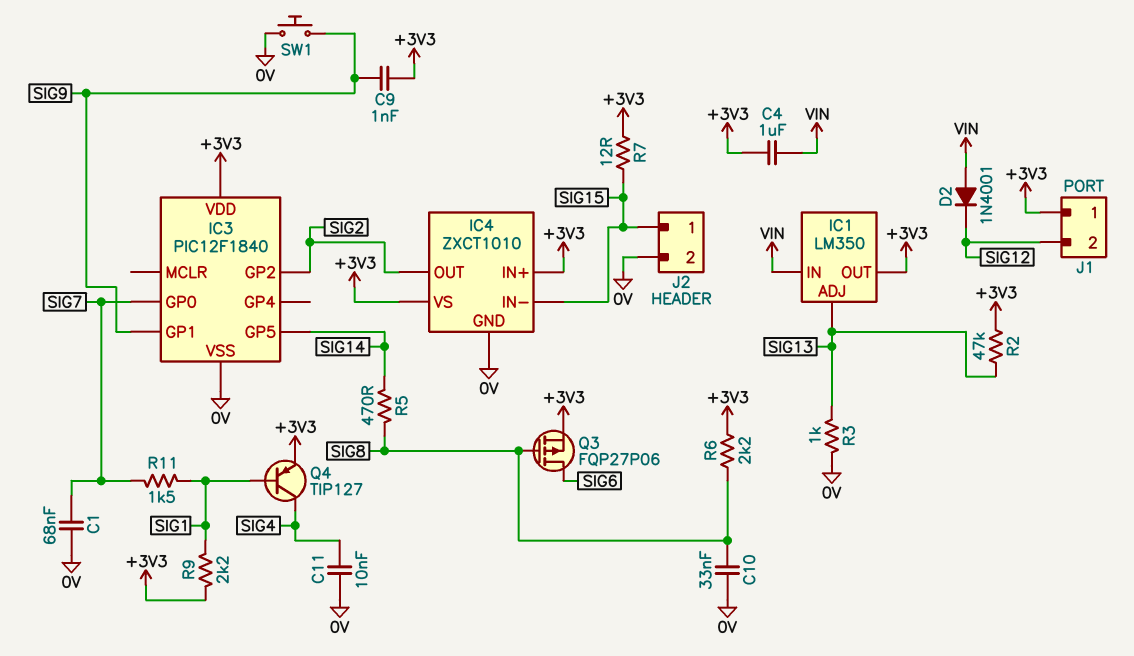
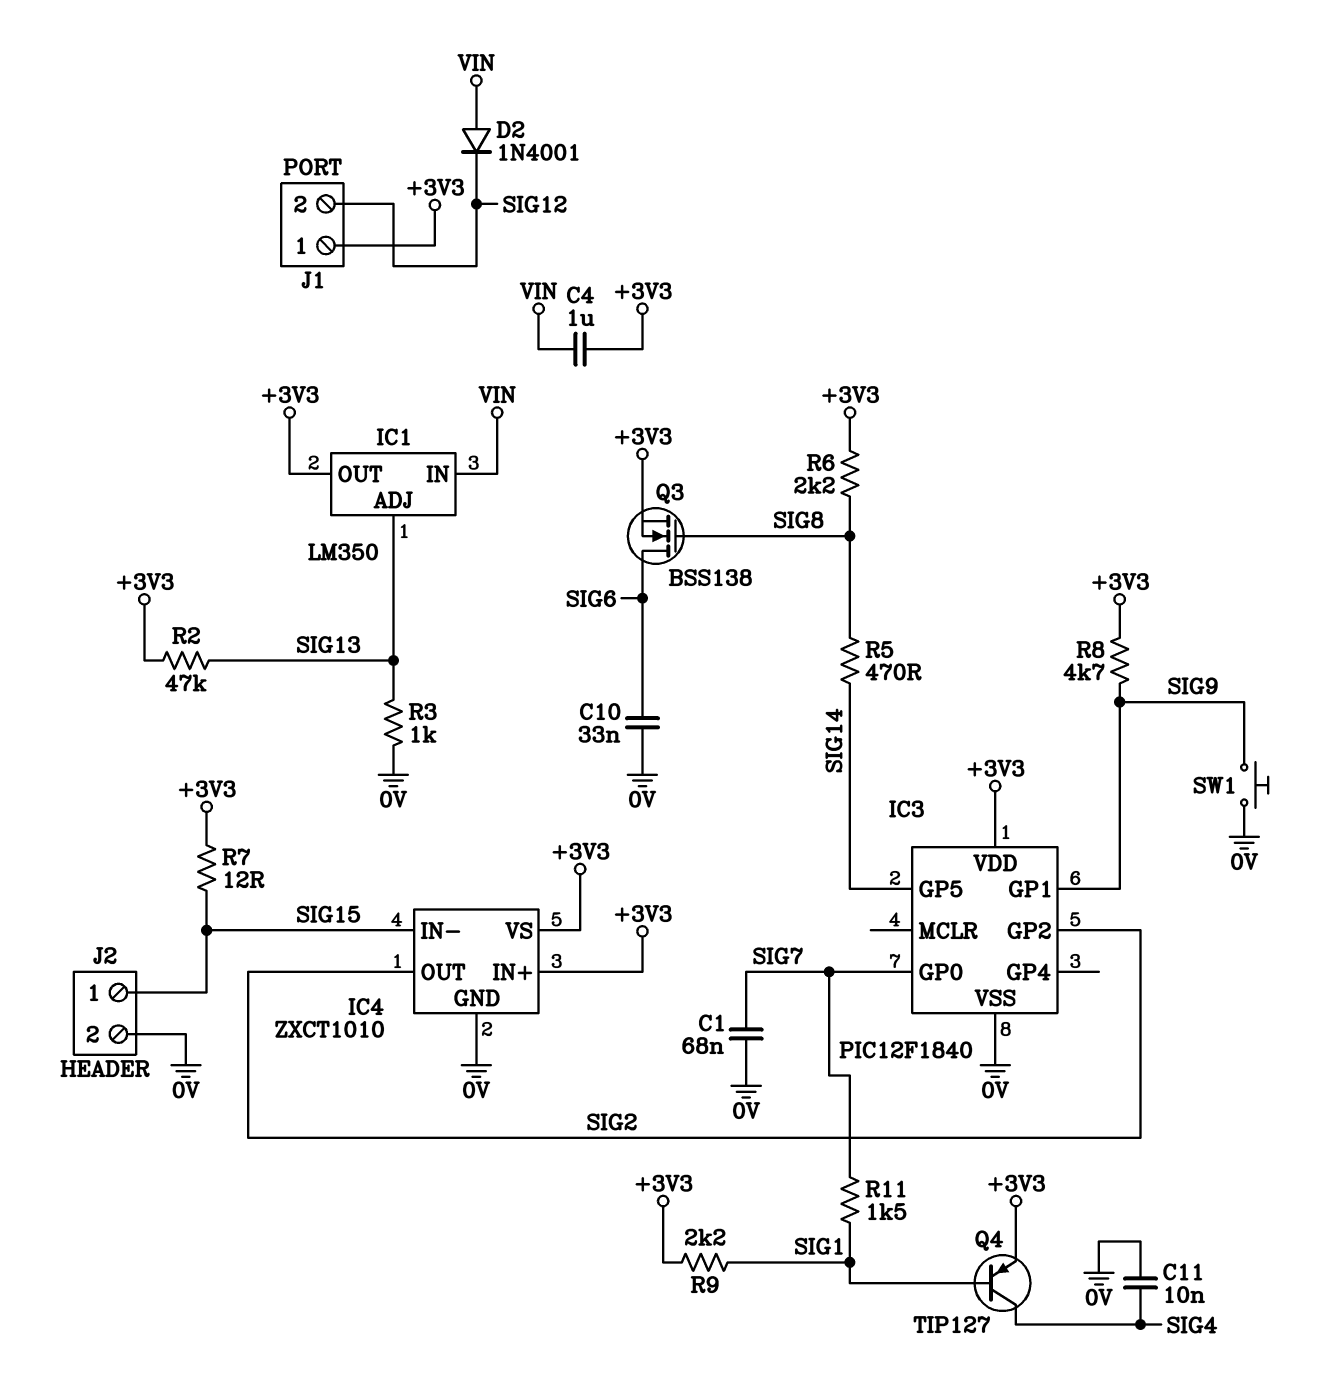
C9: 1nF (+3V3, SIG9) -> none
C10: 33nF (0V, SIG8) -> 33nF (0V, SIG6)
Q3: PMOS FQP27P06 (G SIG8, D SIG6, S +3V3) -> NMOS BSS138 (G SIG8, D SIG6, S +3V3)
R8: none -> 4.7k (+3V3, SIG9)

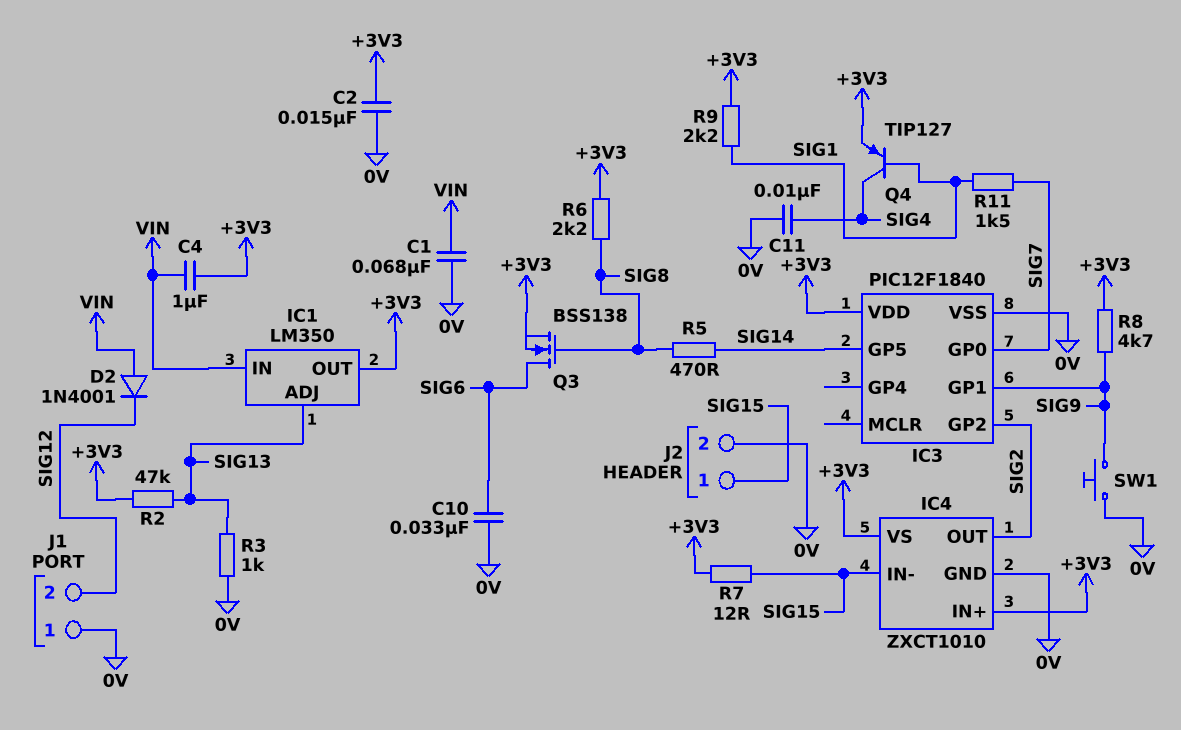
C1: 68nF (0V, SIG7) -> 68nF (0V, VIN)
C2: none -> 15nF (+3V3, 0V)
J1 pin 1: +3V3 -> 0V

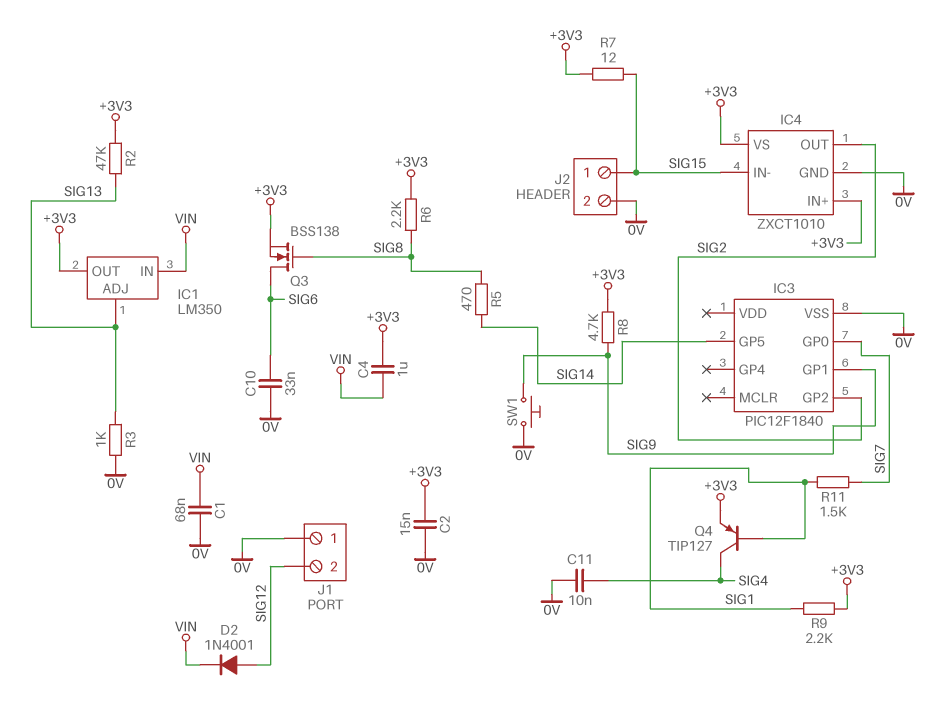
D2: diode 1N4001 (A VIN, K SIG12) -> diode 1N4001 (A SIG12, K VIN)
IC3 pin VDD: +3V3 -> none

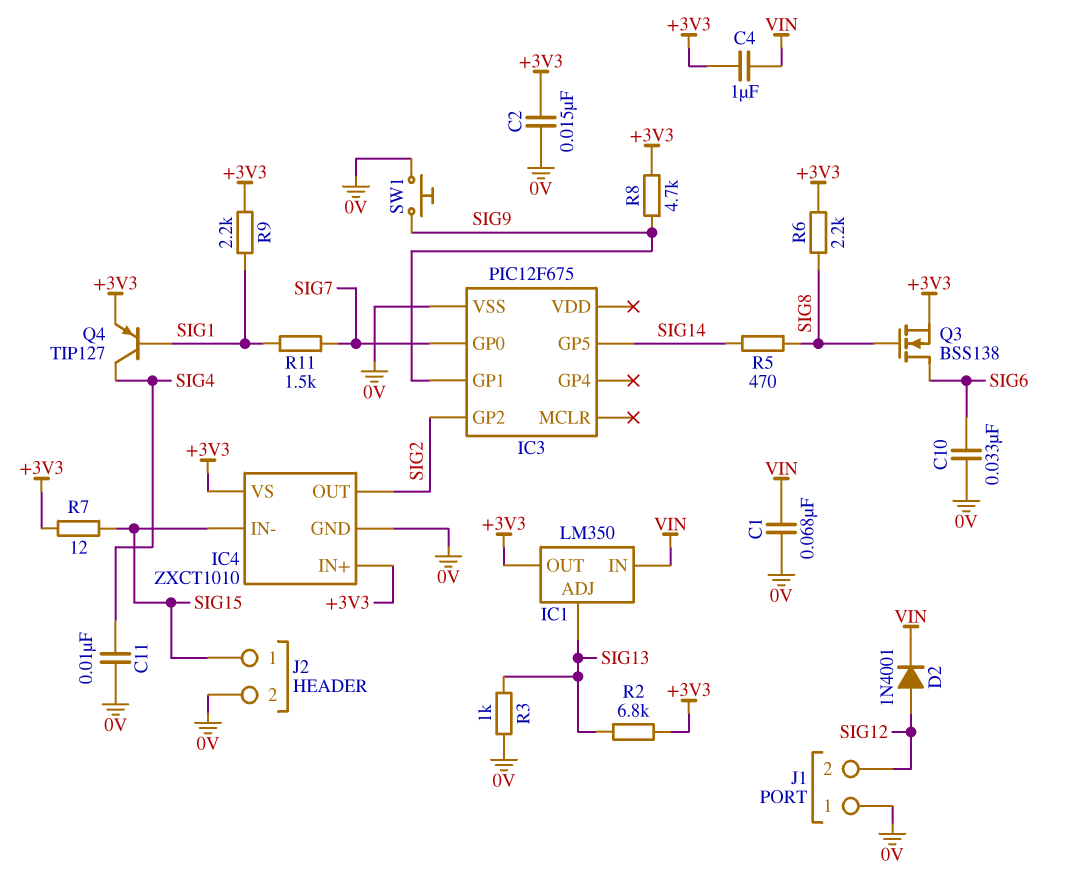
IC3: PIC12F1840 -> PIC12F675
R2: 47k (+3V3, SIG13) -> 6.8k (+3V3, SIG13)

